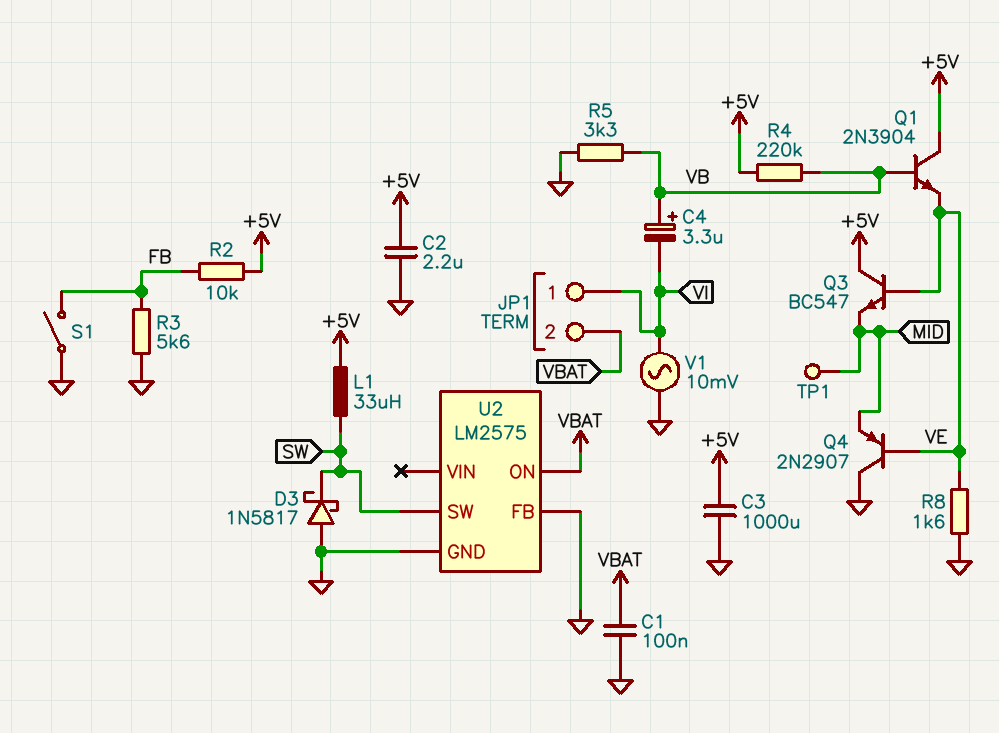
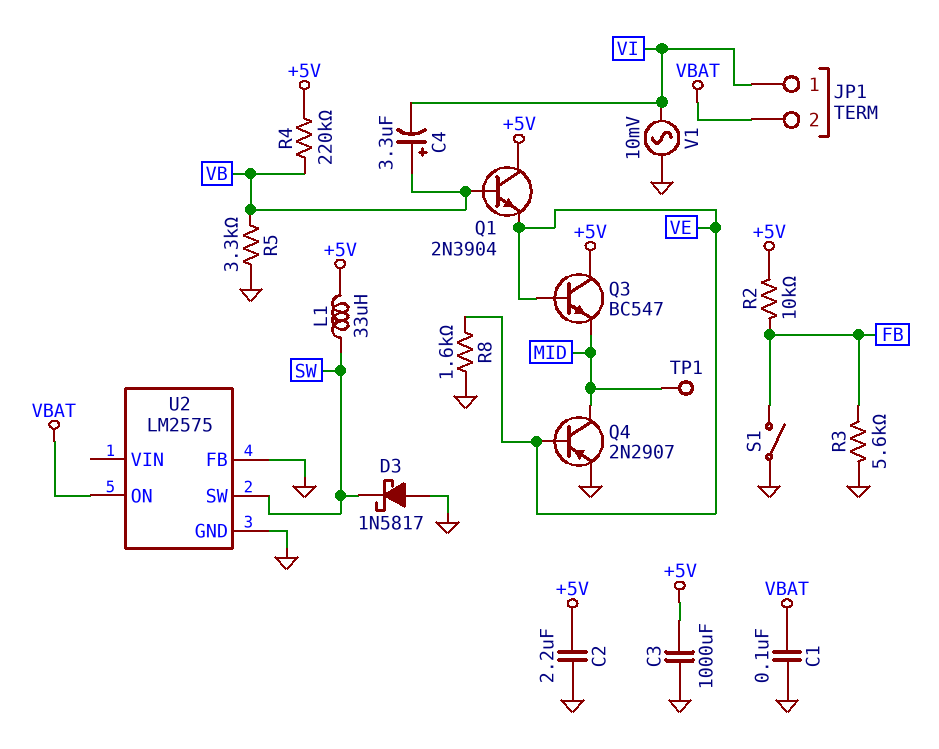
Q4: PNP 2N2907 (B VE, C GND, E MID) -> PNP 2N2907 (B VE, C MID, E GND)

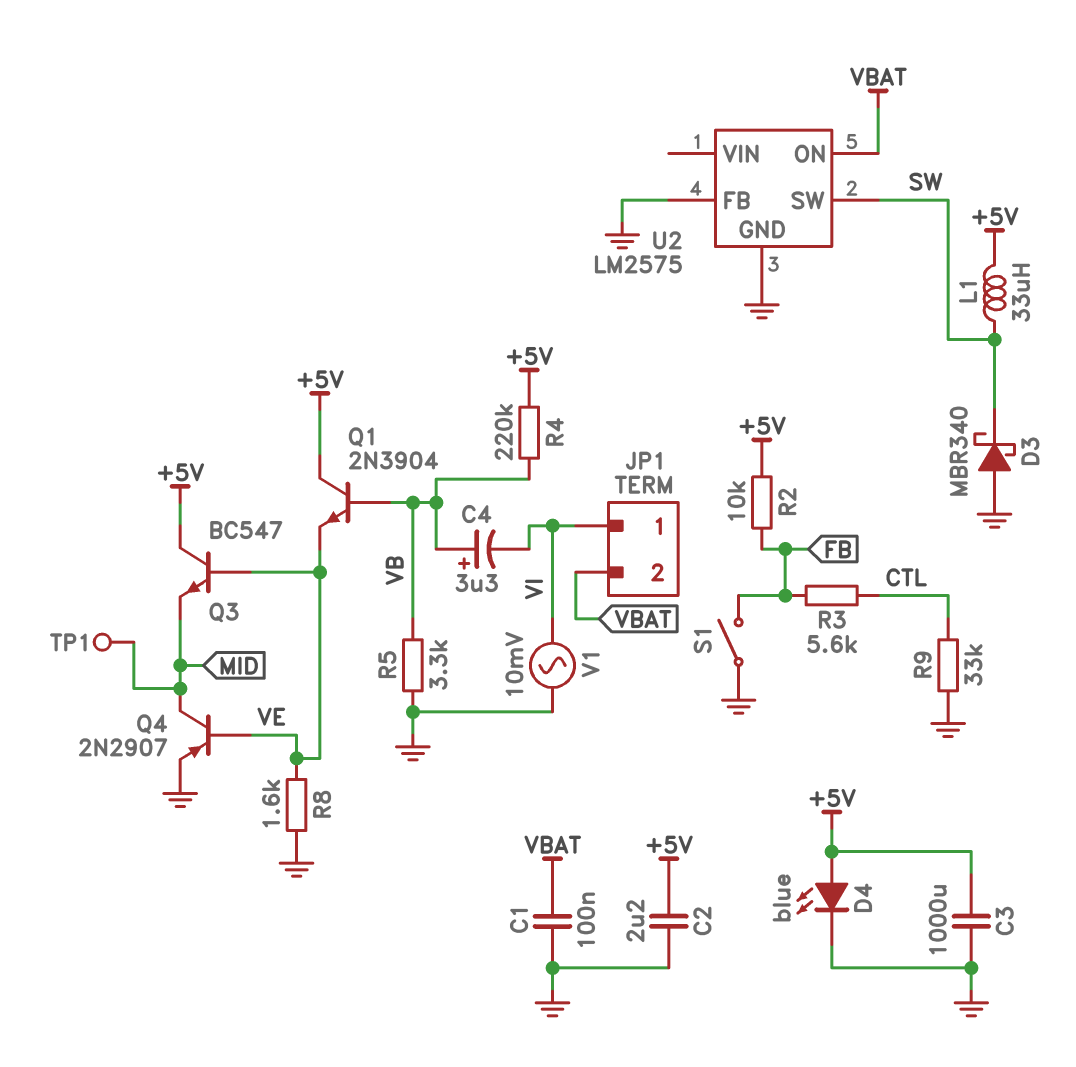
D3: schottky 1N5817 (A GND, K SW) -> schottky MBR340 (A GND, K SW)
D4: none -> LED blue (A +5V, K GND)
R3: 5.6k (FB, GND) -> 5.6k (CTL, FB)
R9: none -> 33k (CTL, GND)

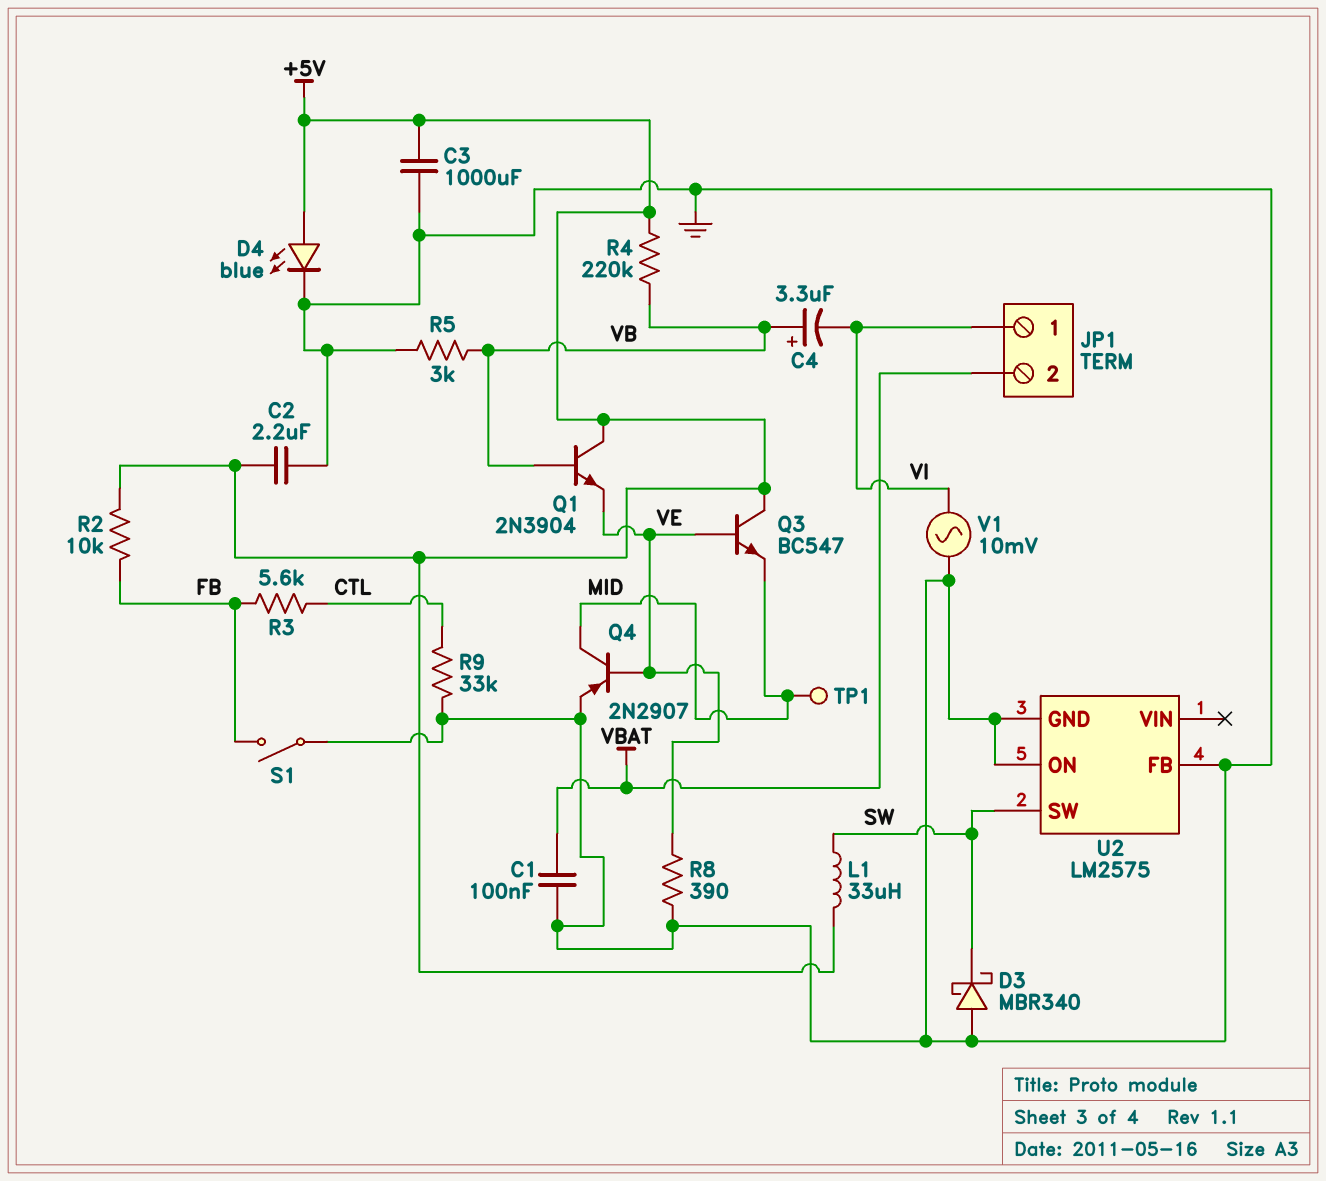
R5: 3.3k (GND, VB) -> 3k (GND, VB)
R8: 1.6k (GND, VE) -> 390 (GND, VE)
U2 pin ON: VBAT -> GND

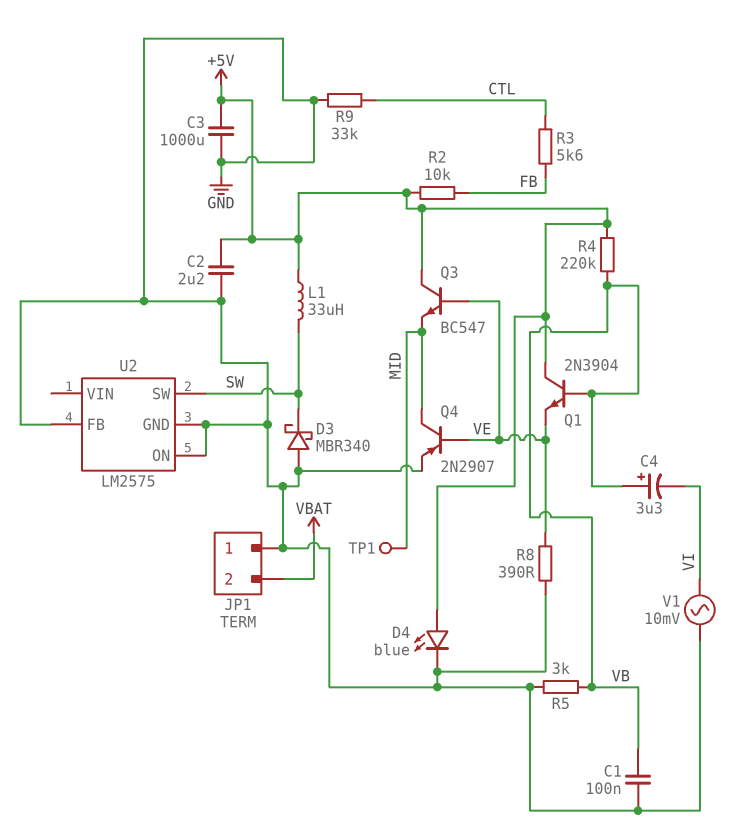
C1: 100nF (GND, VBAT) -> 100nF (GND, VB)
JP1 pin 1: VI -> GND
S1: switch (FB, GND) -> none

